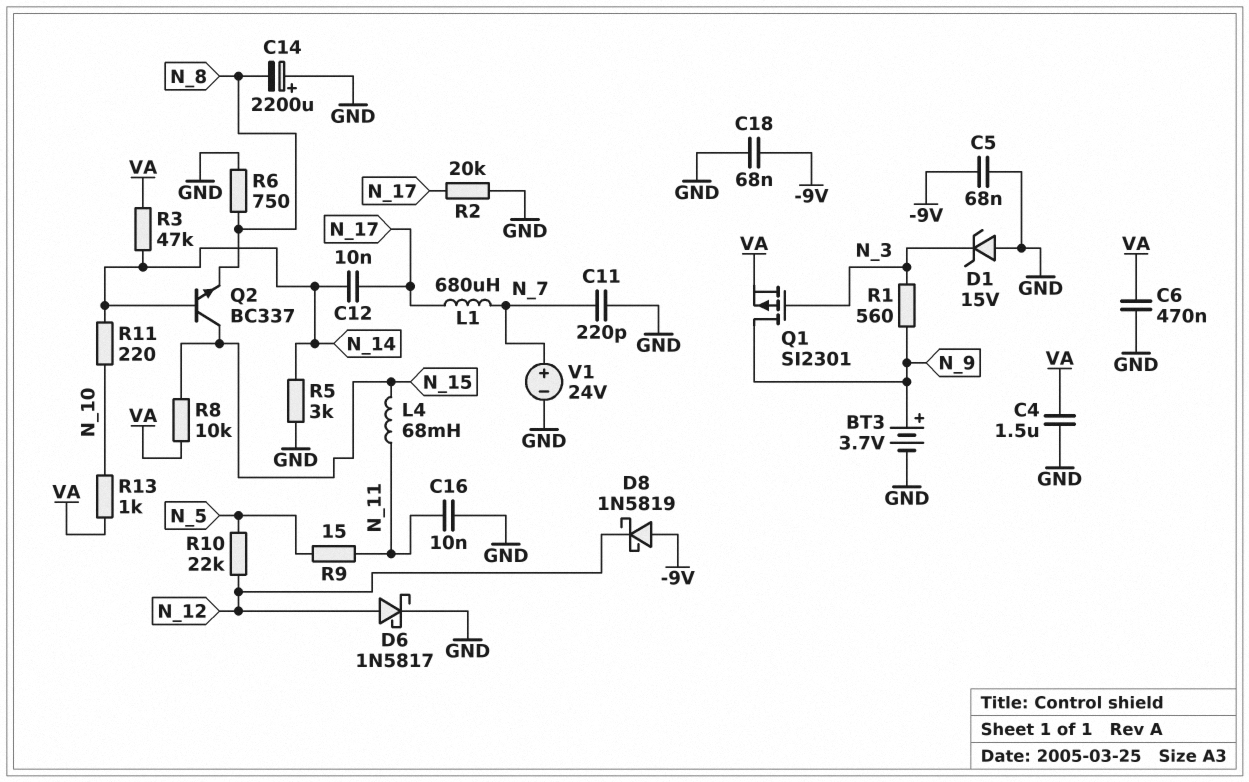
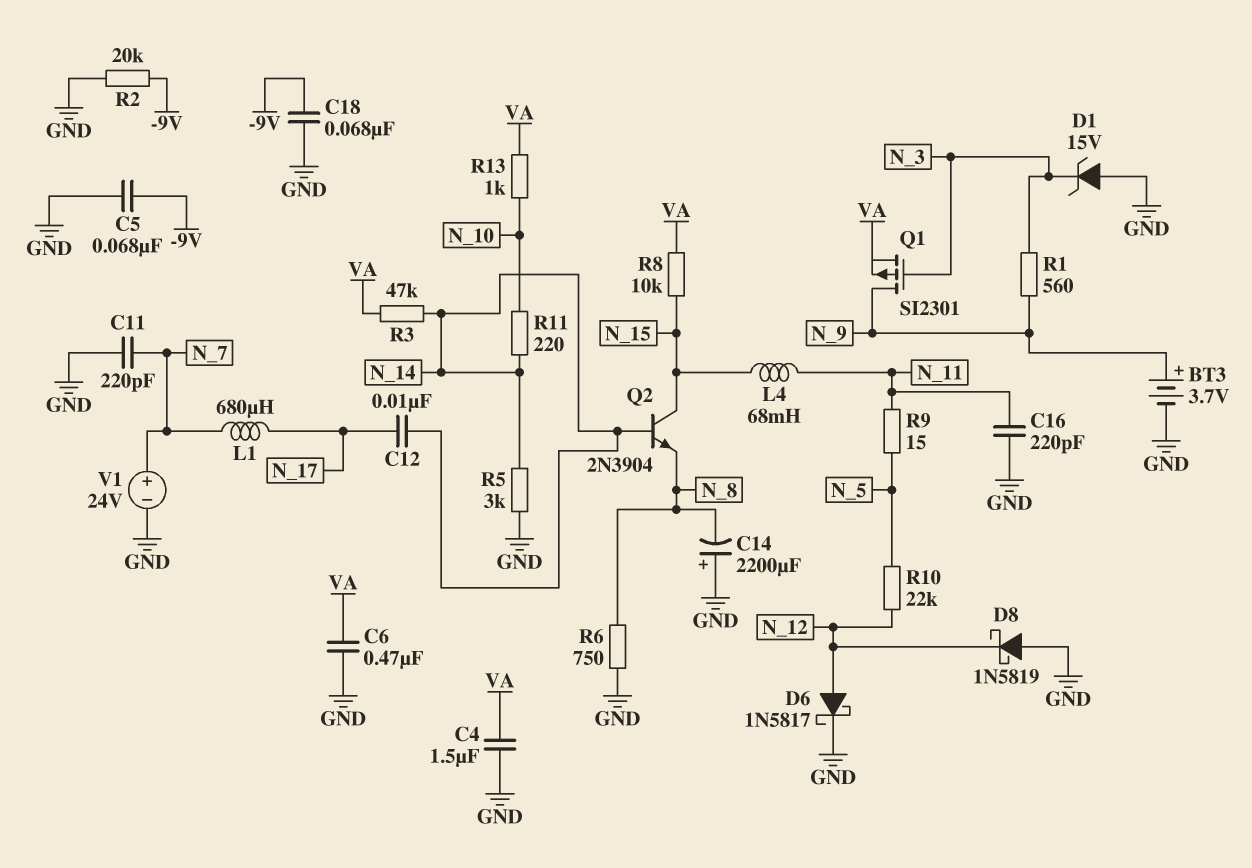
C16: 10nF (GND, N_11) -> 220pF (GND, N_11)
D8: schottky 1N5819 (A -9V, K N_12) -> schottky 1N5819 (A GND, K N_12)
Q2: NPN BC337 (B N_14, C N_15, E N_8) -> NPN 2N3904 (B N_14, C N_15, E N_8)
R2: 20k (GND, N_17) -> 20k (-9V, GND)

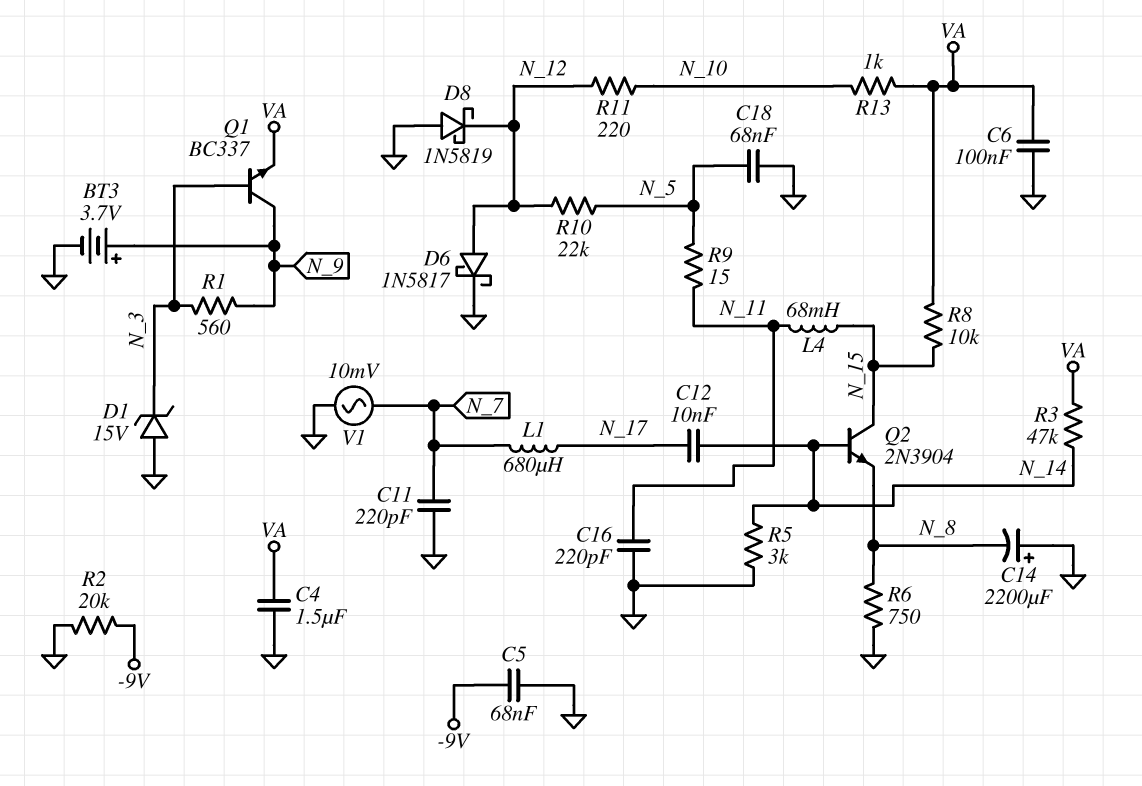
C6: 470nF (GND, VA) -> 100nF (GND, VA)
C18: 68nF (-9V, GND) -> 68nF (GND, N_5)
Q1: PMOS SI2301 (G N_3, D N_9, S VA) -> NPN BC337 (B N_3, C N_9, E VA)
R11: 220 (N_10, N_14) -> 220 (N_10, N_12)
V1: 24V (plus N_7, minus GND) -> AC 10mV (GND, N_7)

